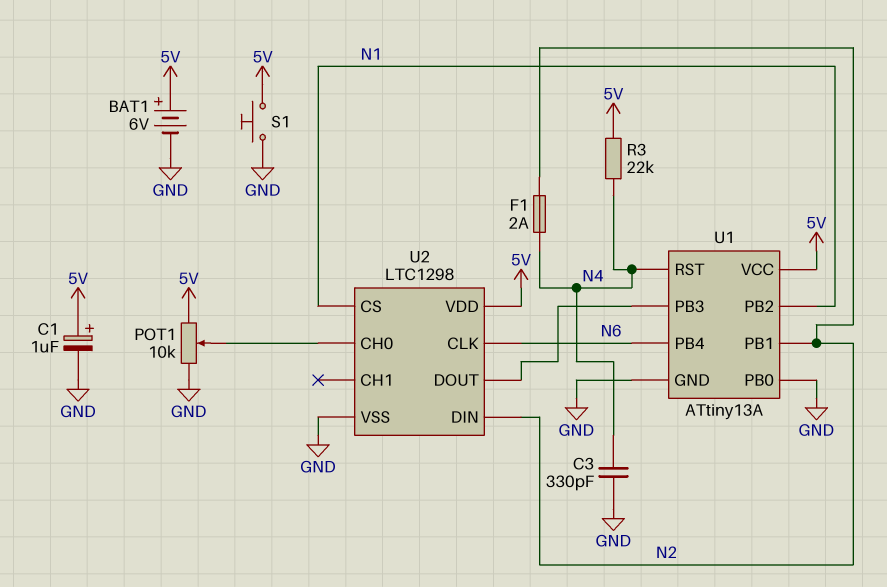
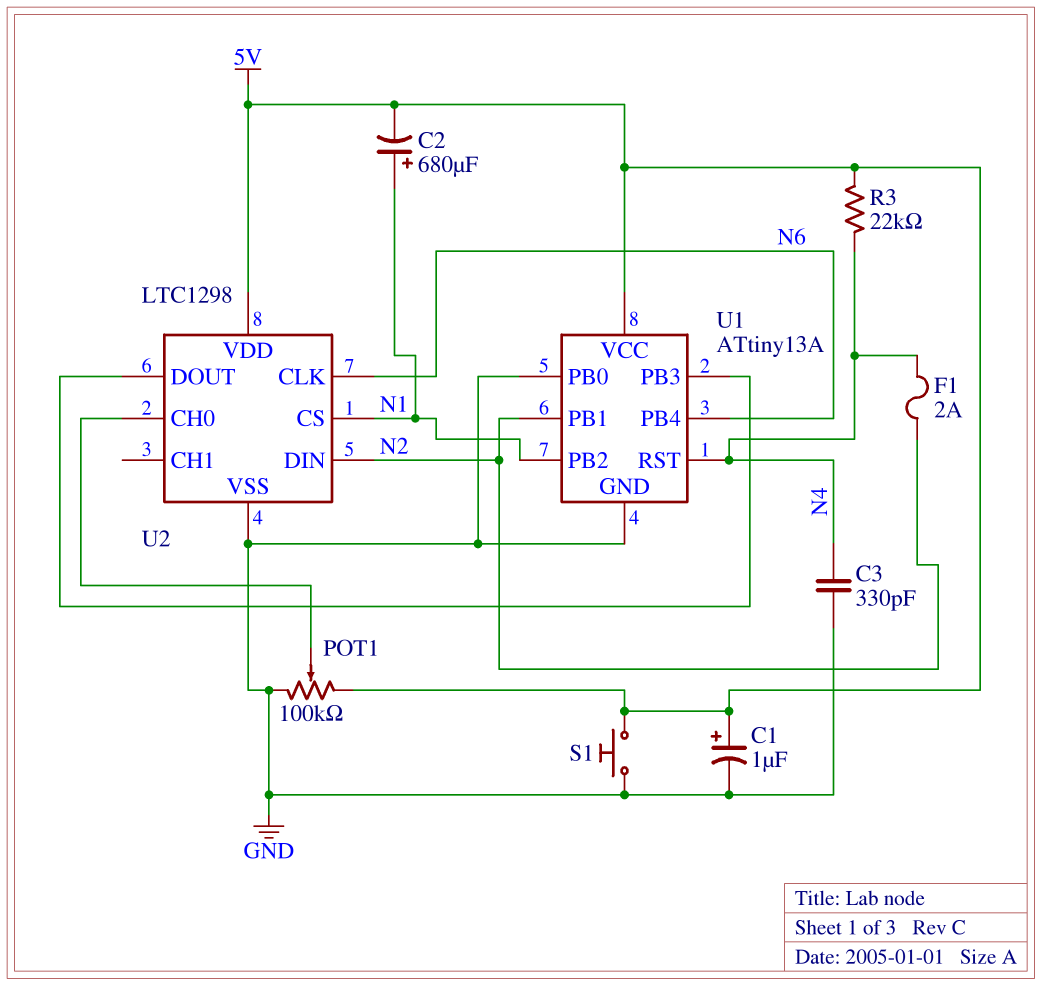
BAT1: 6V (plus 5V, minus GND) -> none
C2: none -> 680uF (plus N1, minus 5V)
POT1: 10k (5V, GND, wiper U2/CH0) -> 100k (5V, GND, wiper U2/CH0)

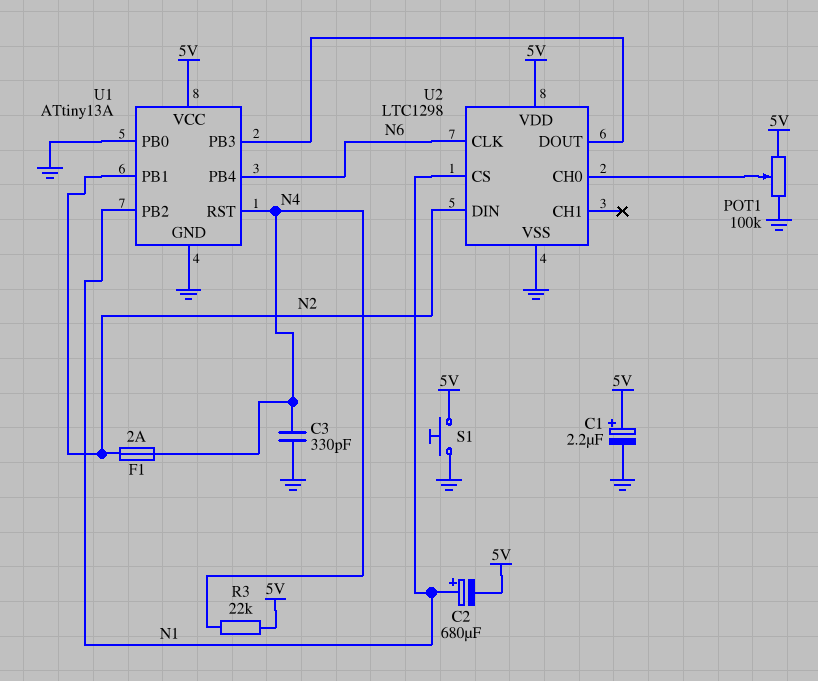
C1: 1uF (plus 5V, minus GND) -> 2.2uF (plus 5V, minus GND)

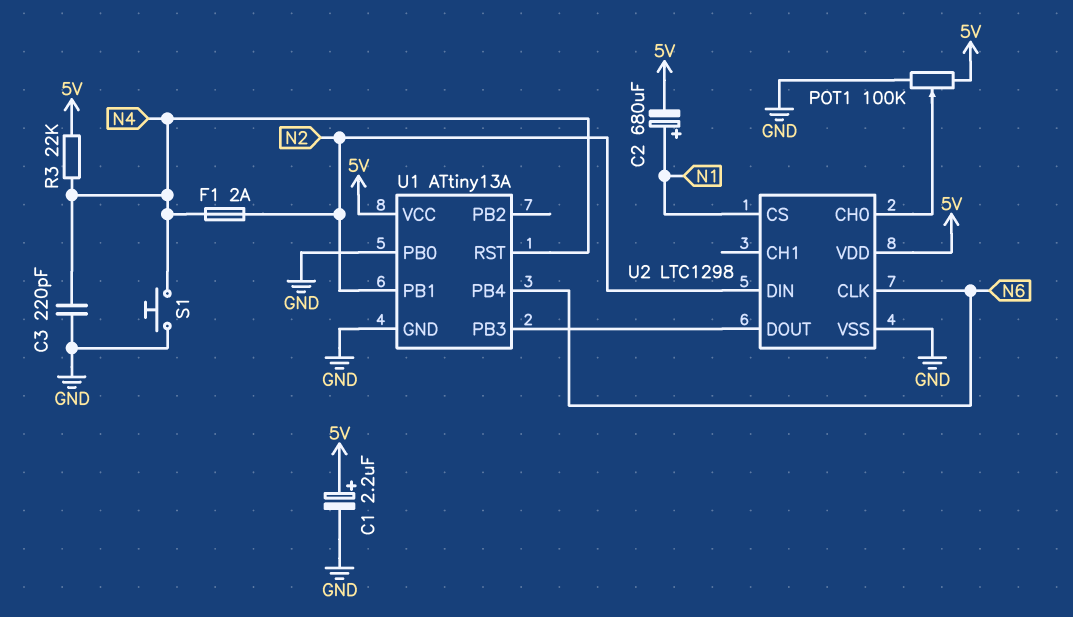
C3: 330pF (GND, N4) -> 220pF (GND, N4)
S1: button (5V, GND) -> button (GND, N4)
U1 pin PB2: N1 -> none

